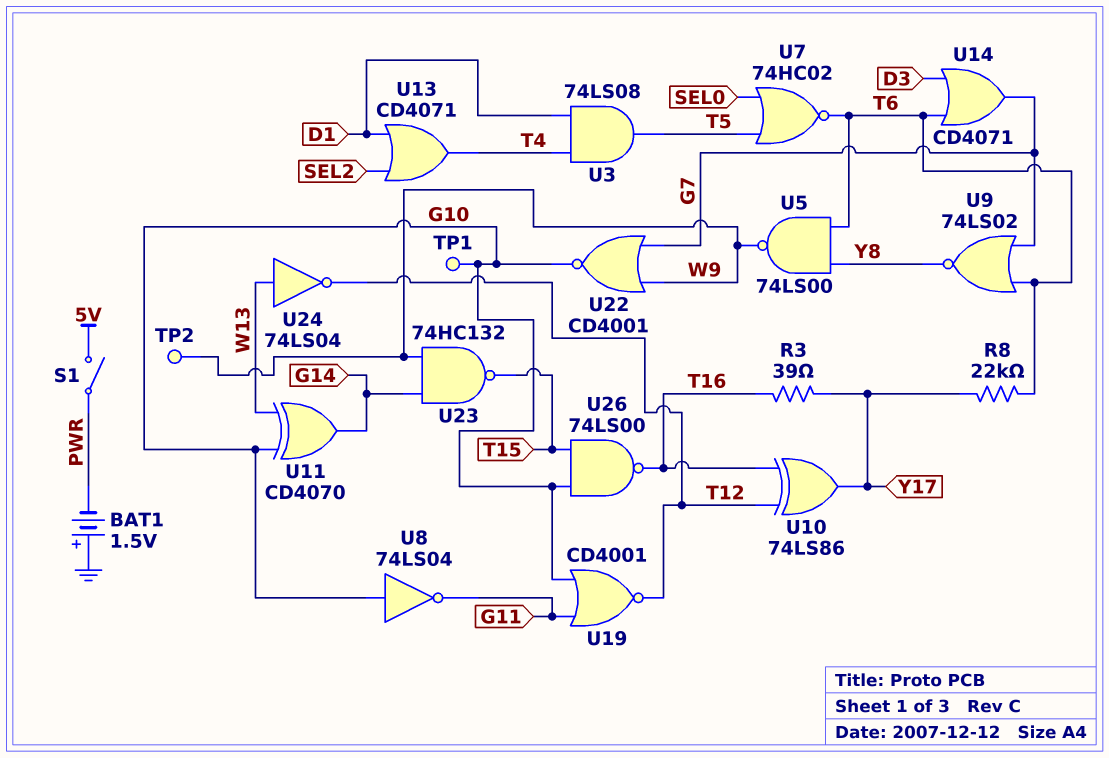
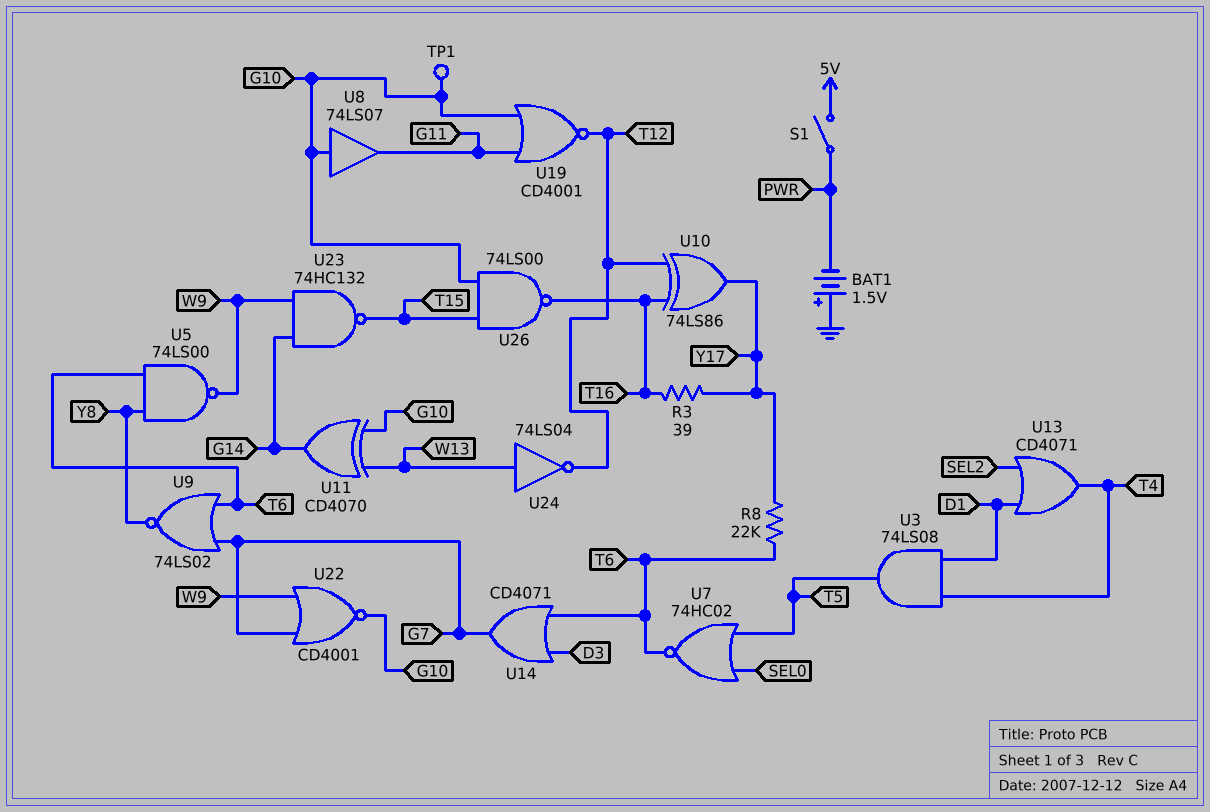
TP2: test point (W9) -> none
U8: NOT 74LS04 (in G10, out G11) -> buffer 74LS07 (in G10, out G11)

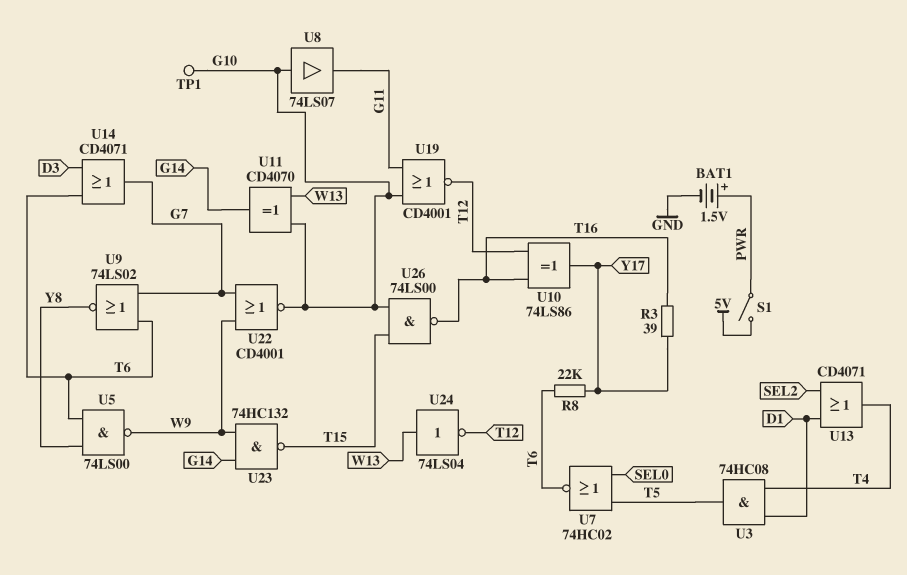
BAT1: 1.5V (plus GND, minus PWR) -> 1.5V (plus PWR, minus GND)
U3: AND 74LS08 (in D1, in T4, out T5) -> AND 74HC08 (in D1, in T4, out T5)

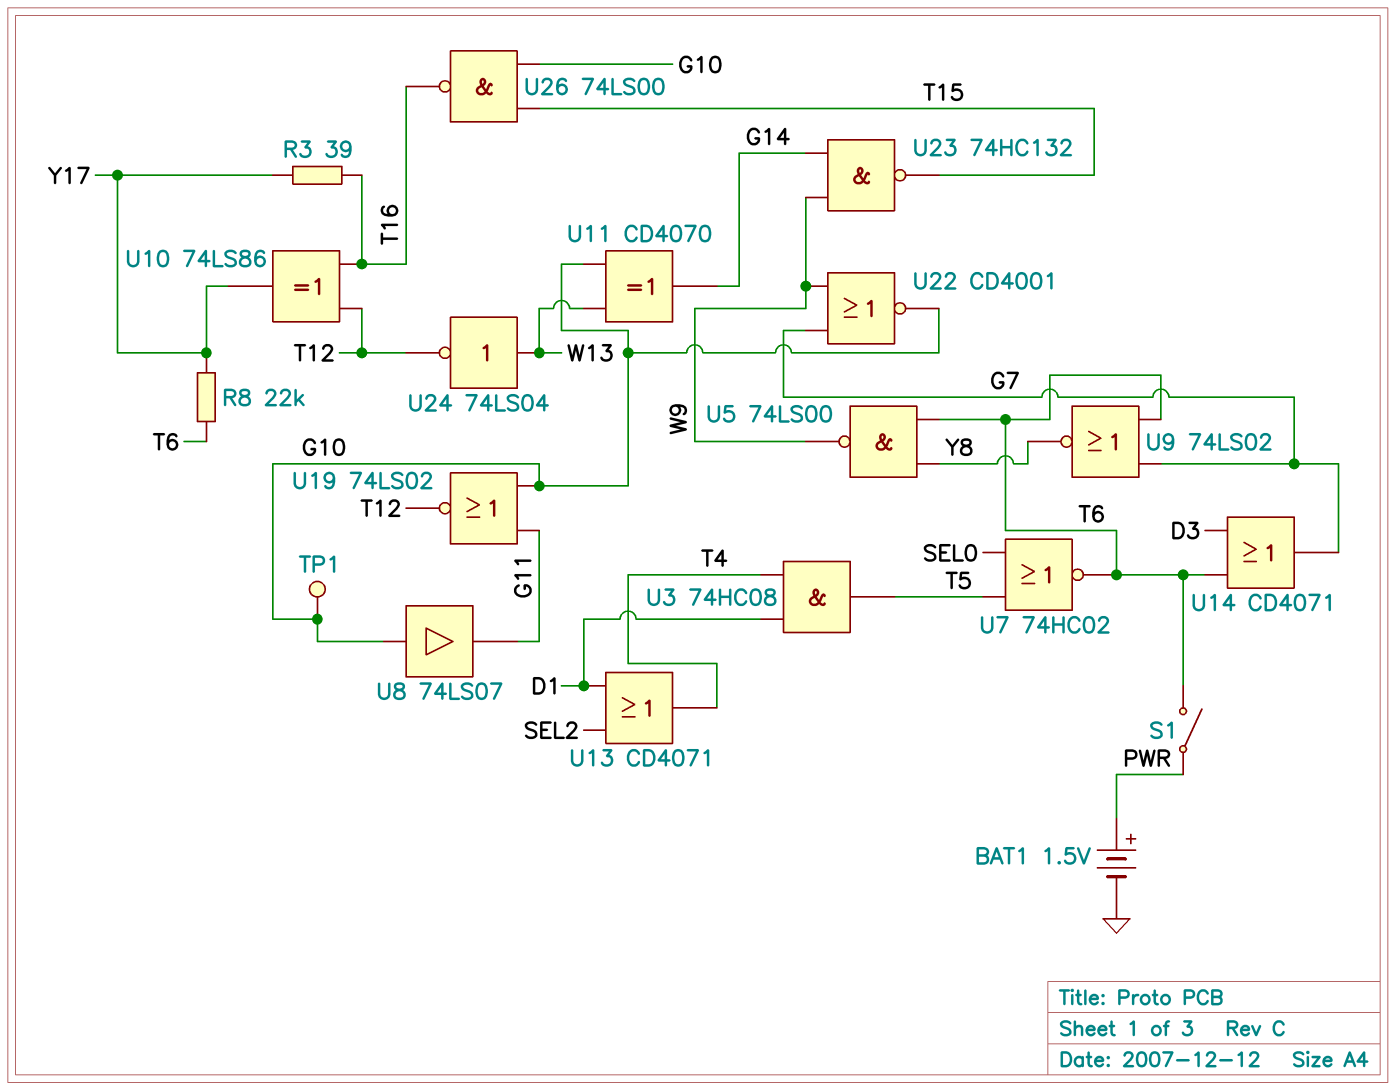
S1: switch (5V, PWR) -> switch (PWR, T6)
U19: NOR CD4001 (in G10, in G11, out T12) -> NOR 74LS02 (in G10, in G11, out T12)

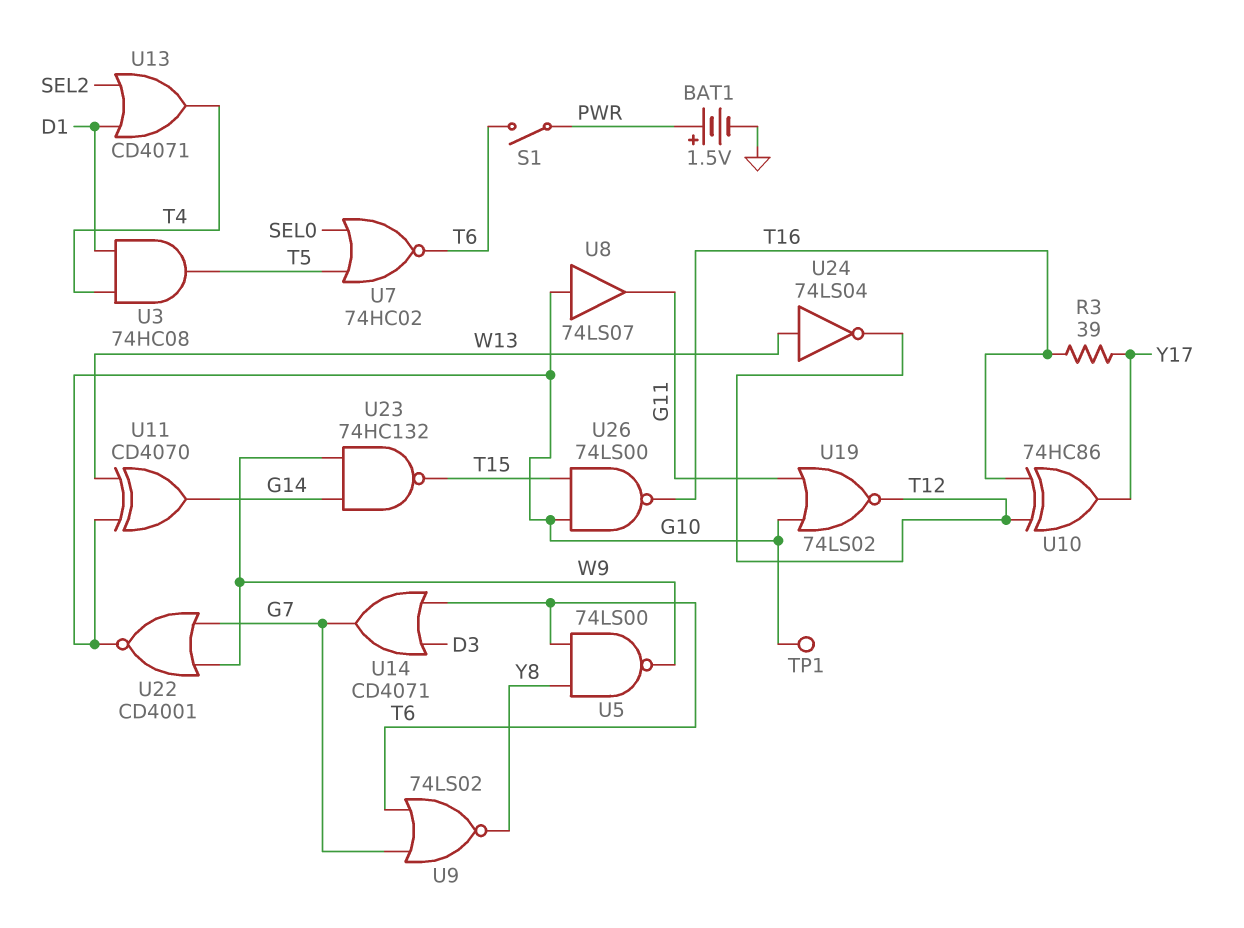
R8: 22k (T6, Y17) -> none
U10: XOR 74LS86 (in T12, in T16, out Y17) -> XOR 74HC86 (in T12, in T16, out Y17)

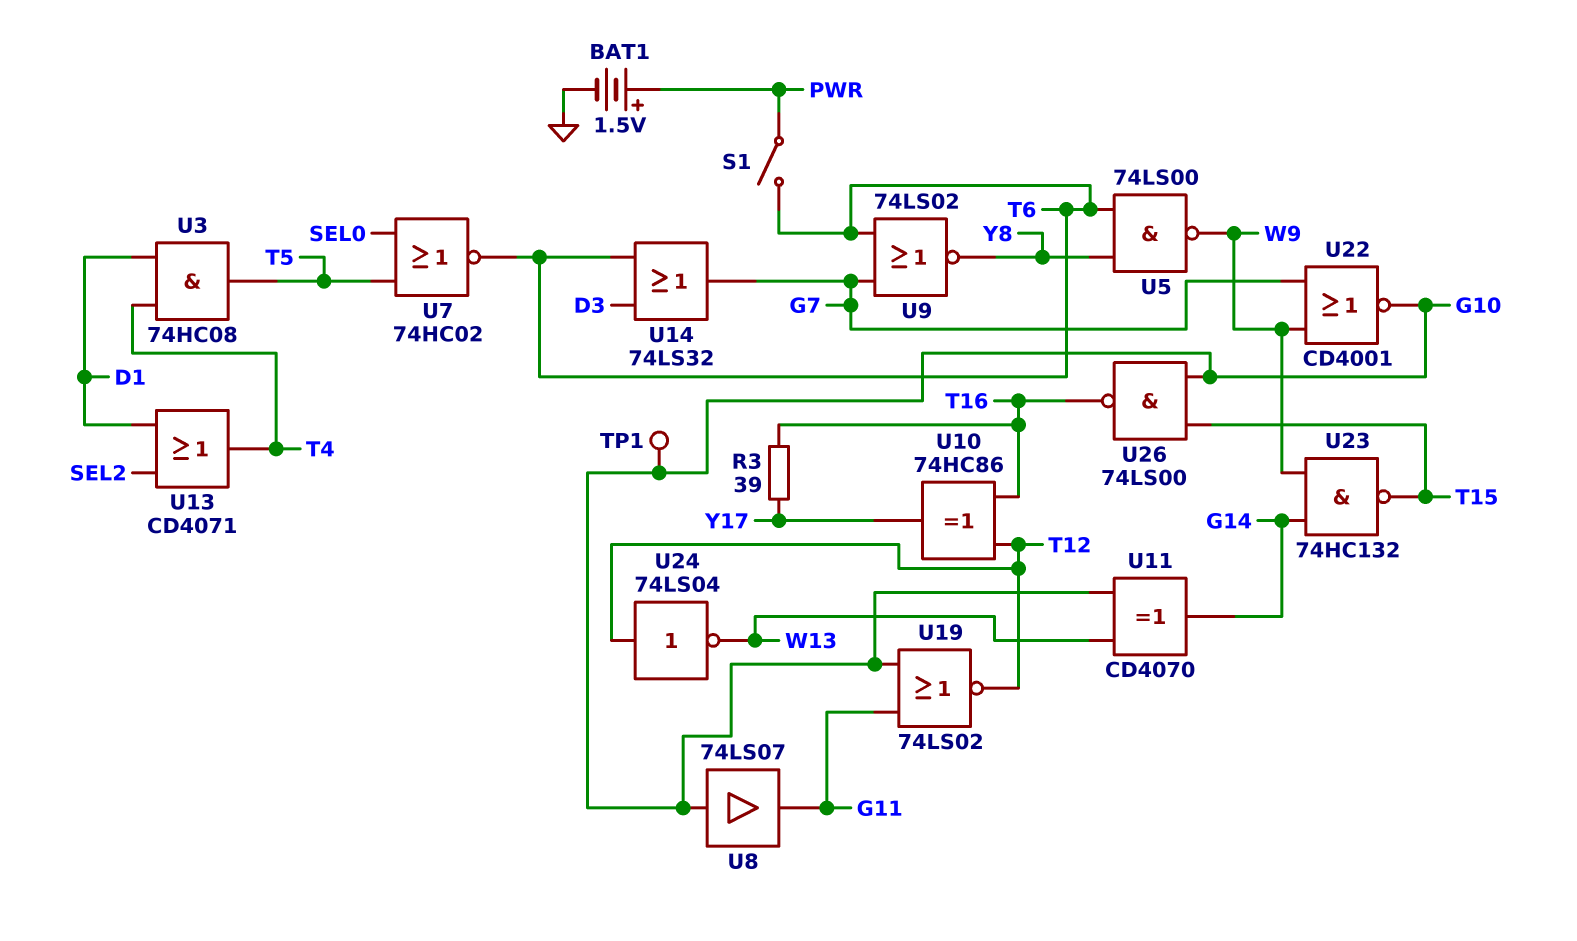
U14: OR CD4071 (in D3, in T6, out G7) -> OR 74LS32 (in D3, in T6, out G7)
U24: NOT 74LS04 (in W13, out T12) -> NOT 74LS04 (in T12, out W13)

